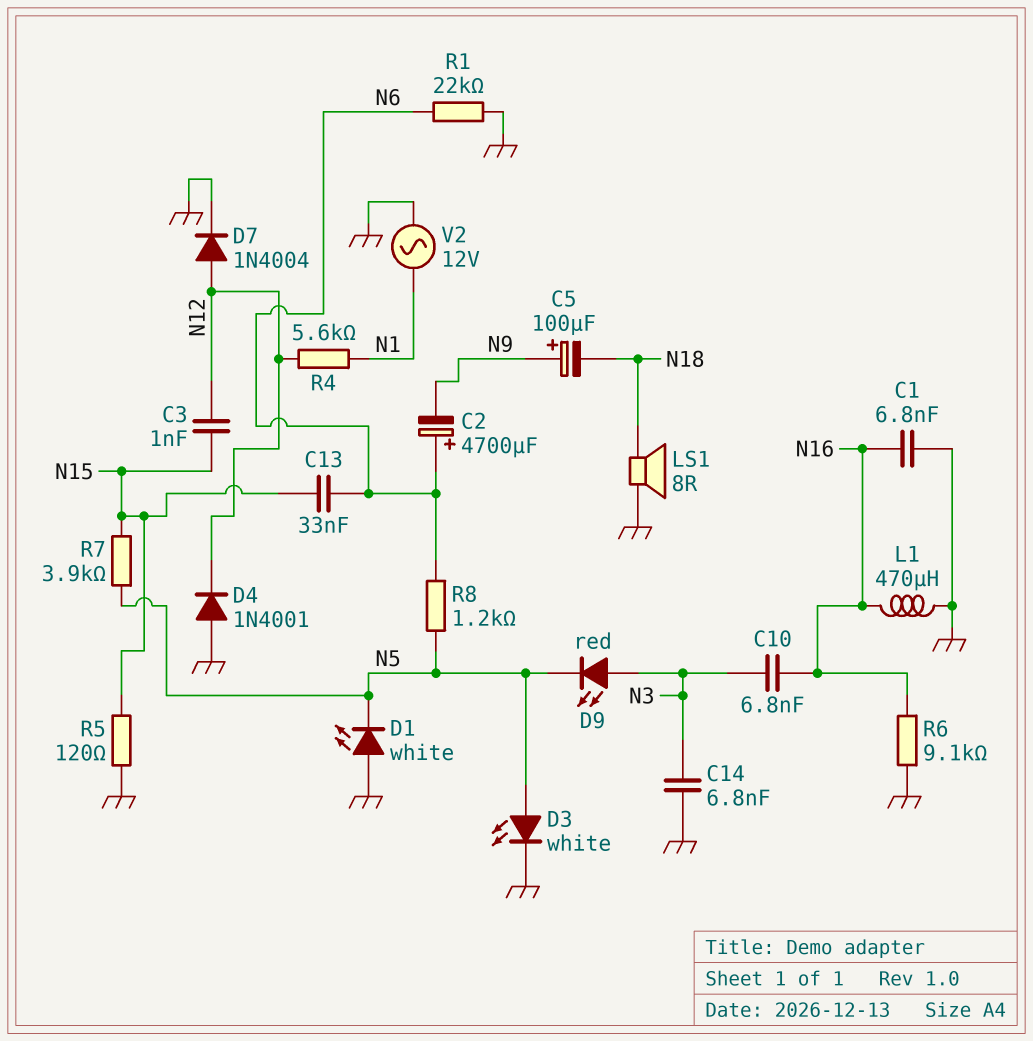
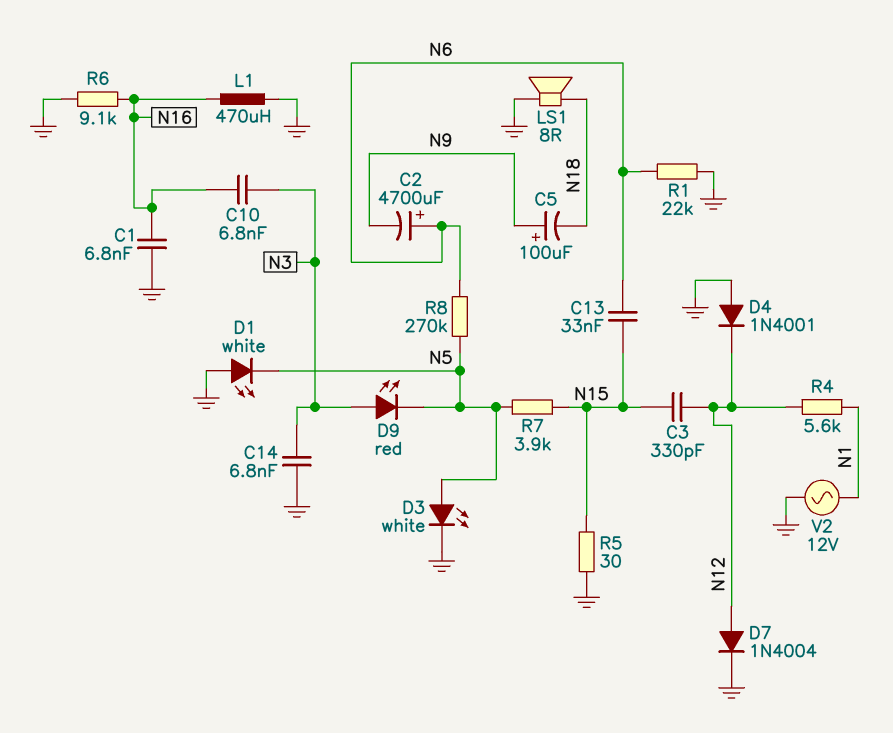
C3: 1nF (N12, N15) -> 330pF (N12, N15)
R5: 120 (GND, N15) -> 30 (GND, N15)
R8: 1.2k (N5, N6) -> 270k (N5, N6)

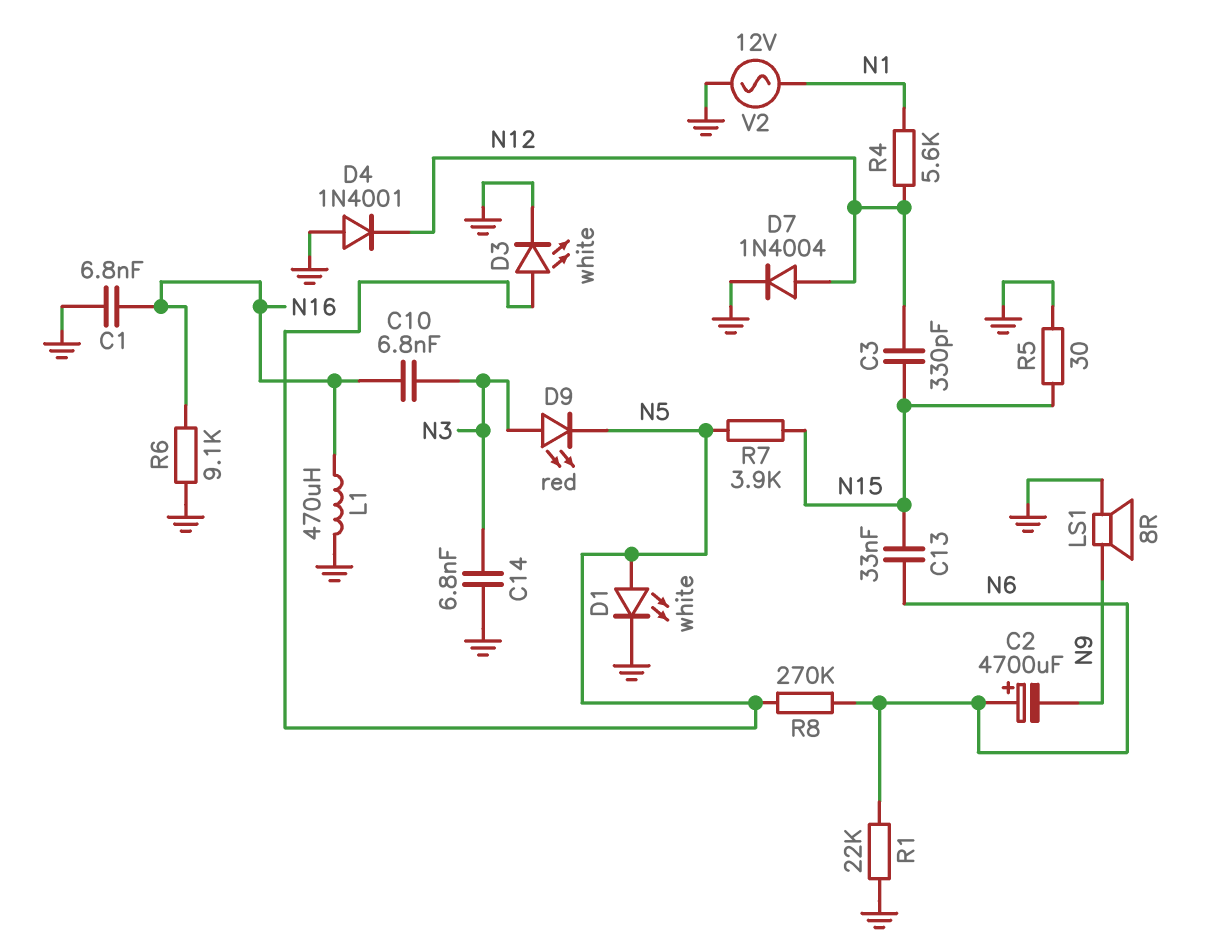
C5: 100uF (plus N9, minus N18) -> none
D1: LED white (A GND, K N5) -> LED white (A N5, K GND)
LS1: speaker 8R (GND, N18) -> speaker 8R (GND, N9)

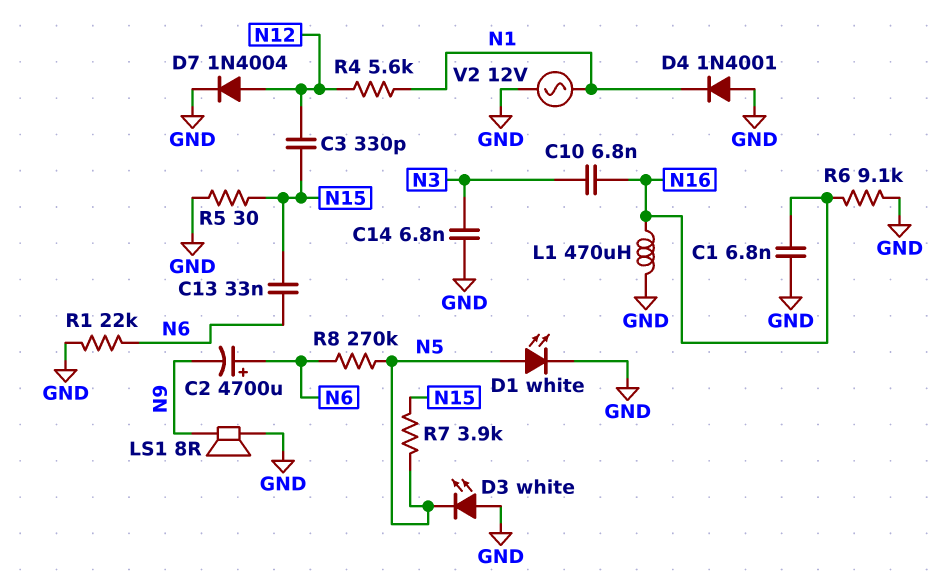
D3: LED white (A N5, K GND) -> LED white (A GND, K N5)
D4: diode 1N4001 (A GND, K N12) -> diode 1N4001 (A GND, K N1)
D9: LED red (A N3, K N5) -> none

